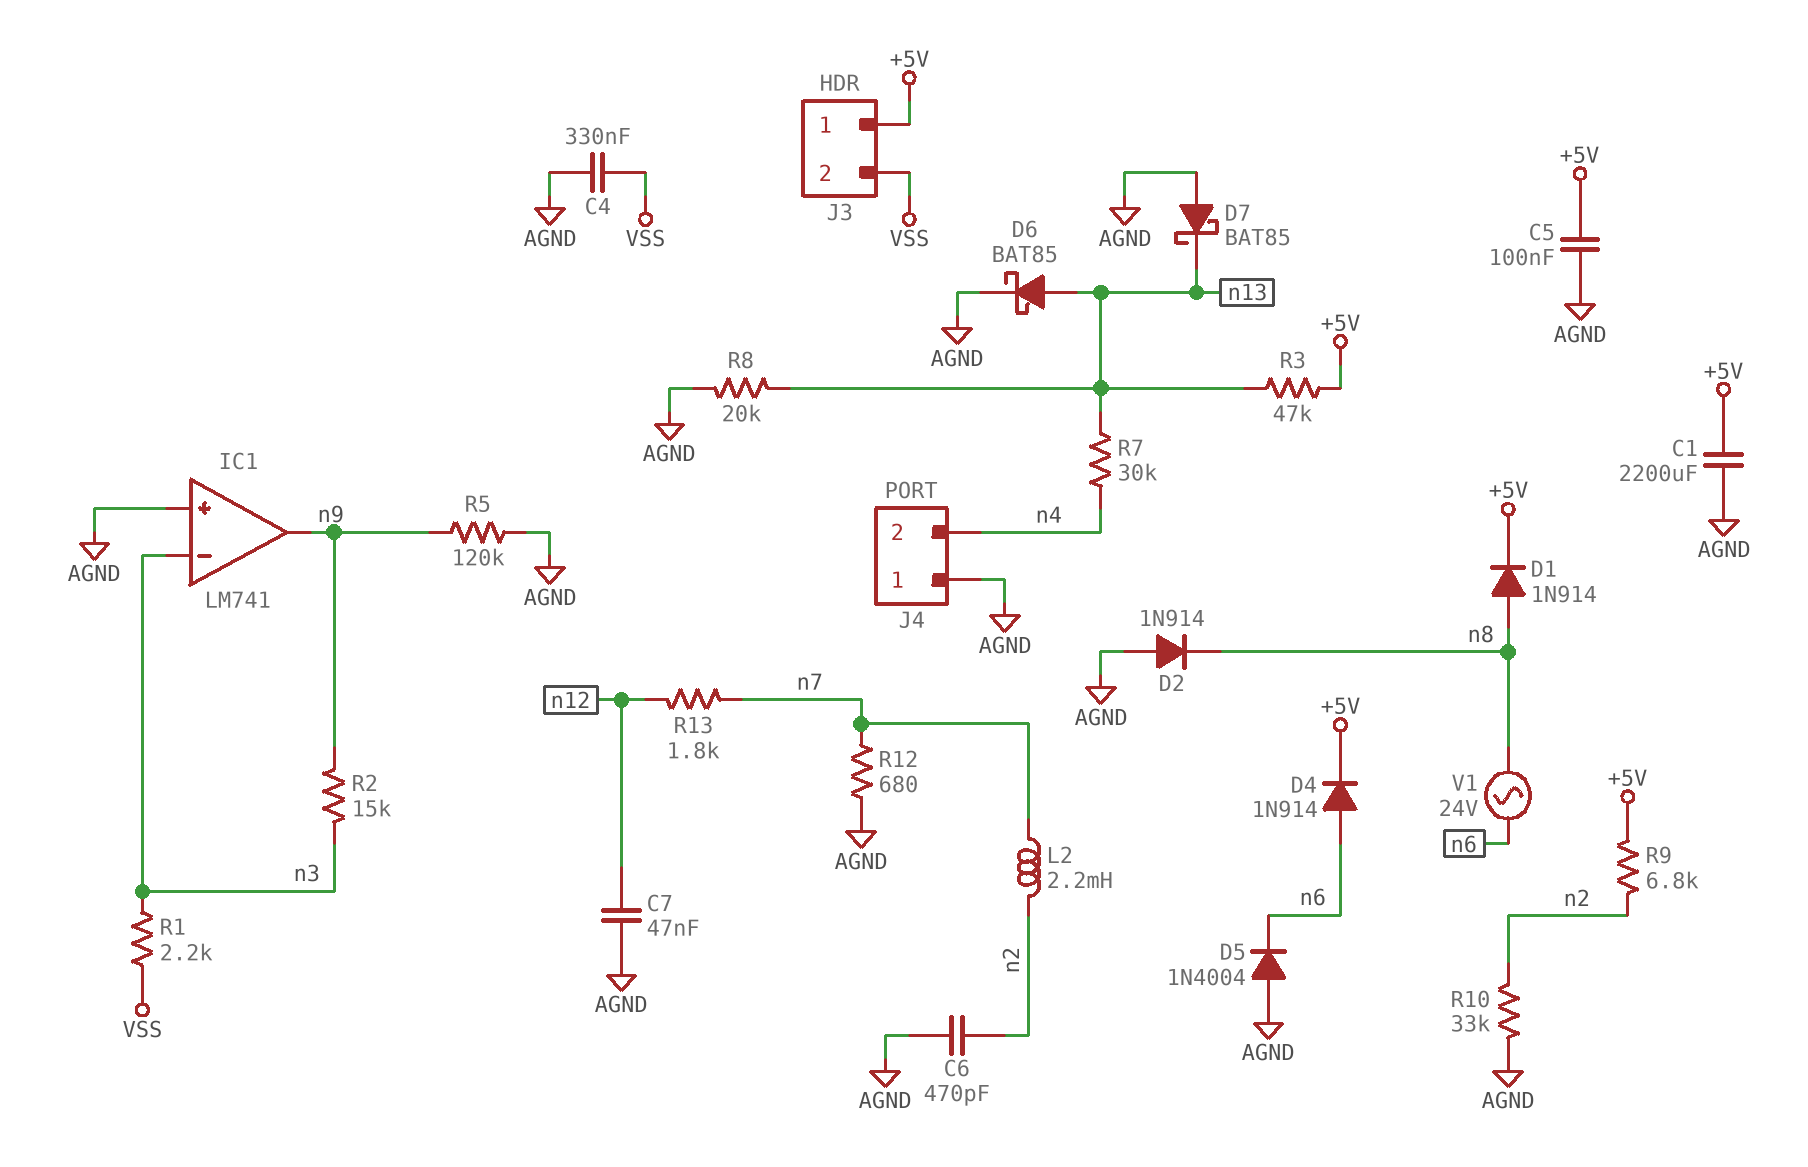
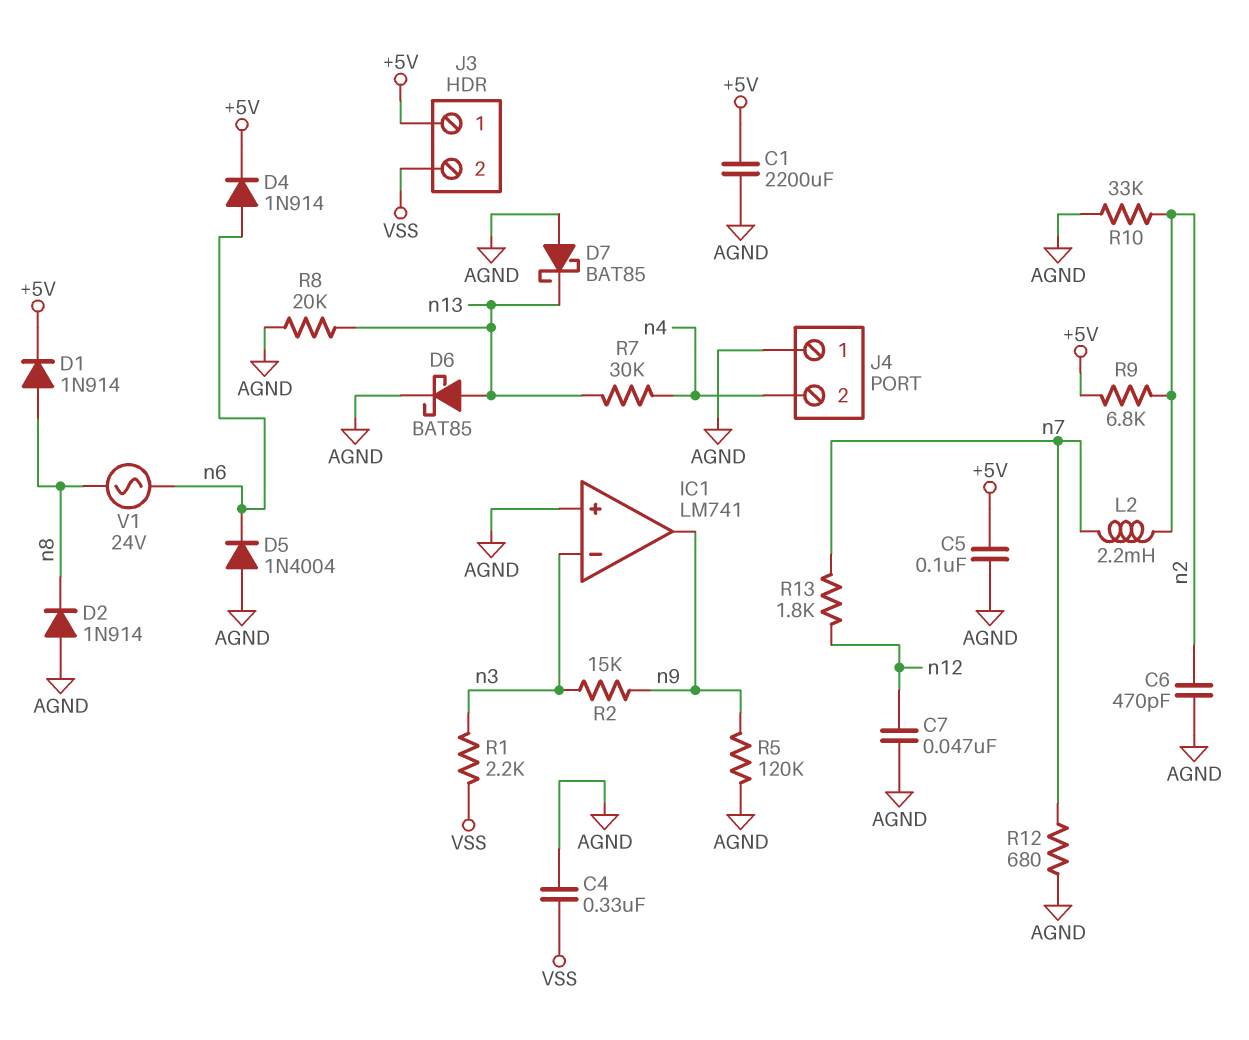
R3: 47k (+5V, n13) -> none

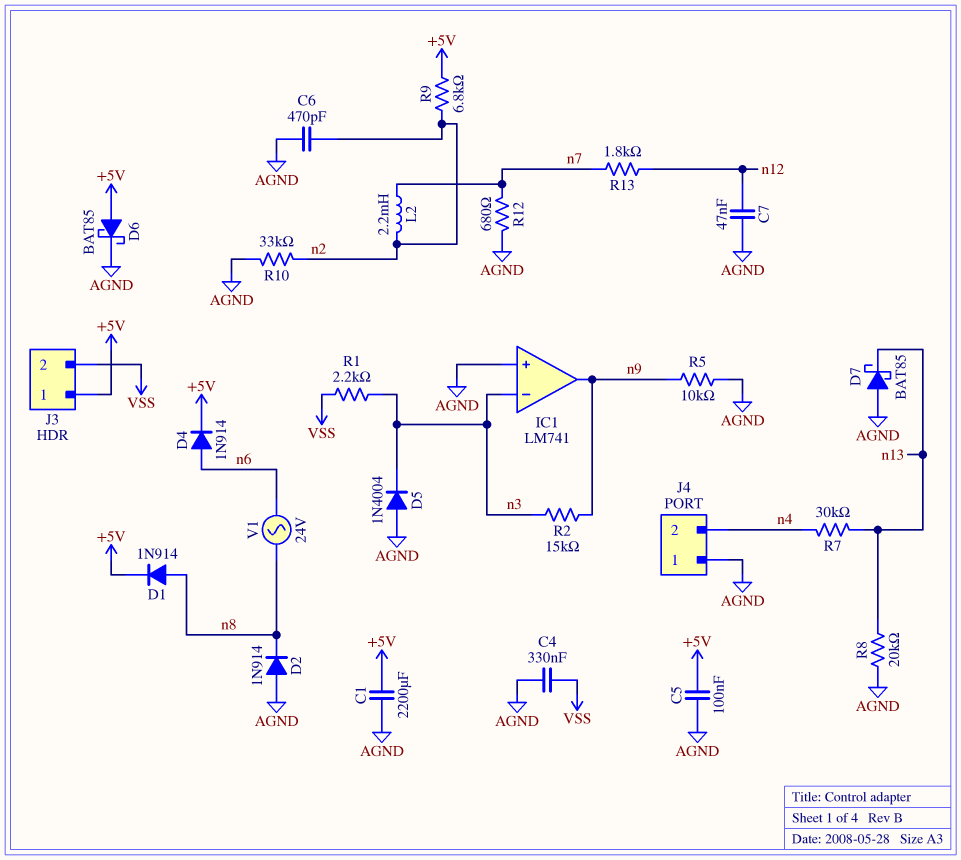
D5: diode 1N4004 (A AGND, K n6) -> diode 1N4004 (A AGND, K n3)
D6: schottky BAT85 (A n13, K AGND) -> schottky BAT85 (A +5V, K AGND)
R5: 120k (AGND, n9) -> 10k (AGND, n9)

